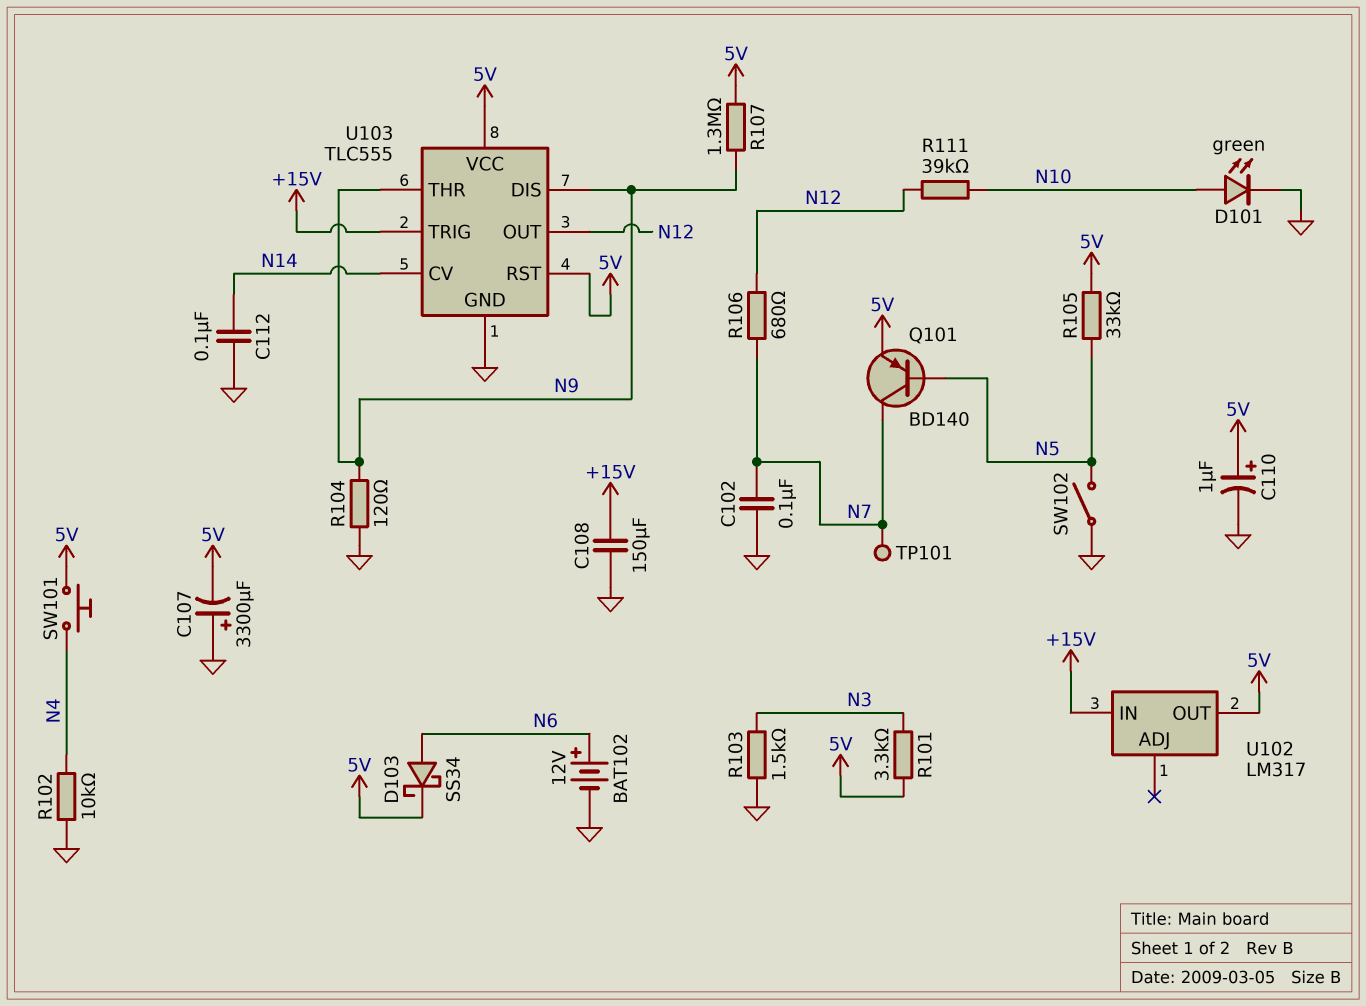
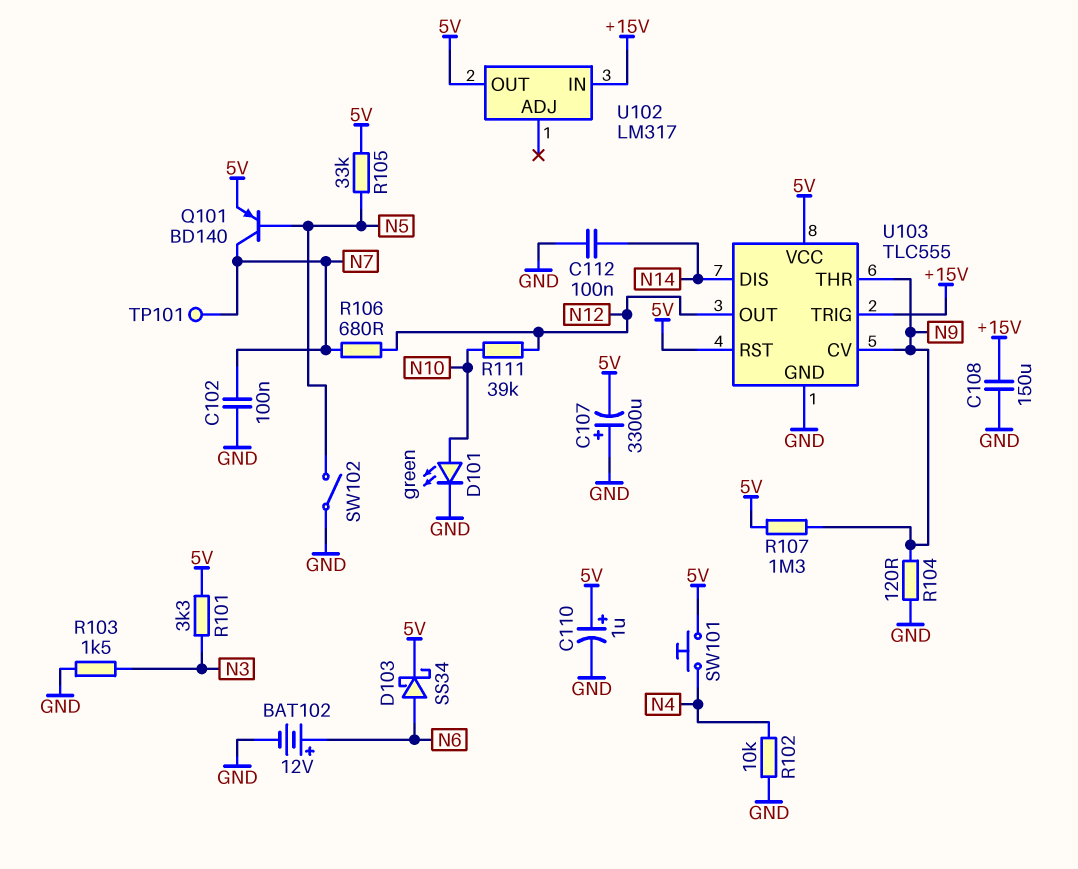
U103 pin CV: N14 -> N9
U103 pin DIS: N9 -> N14

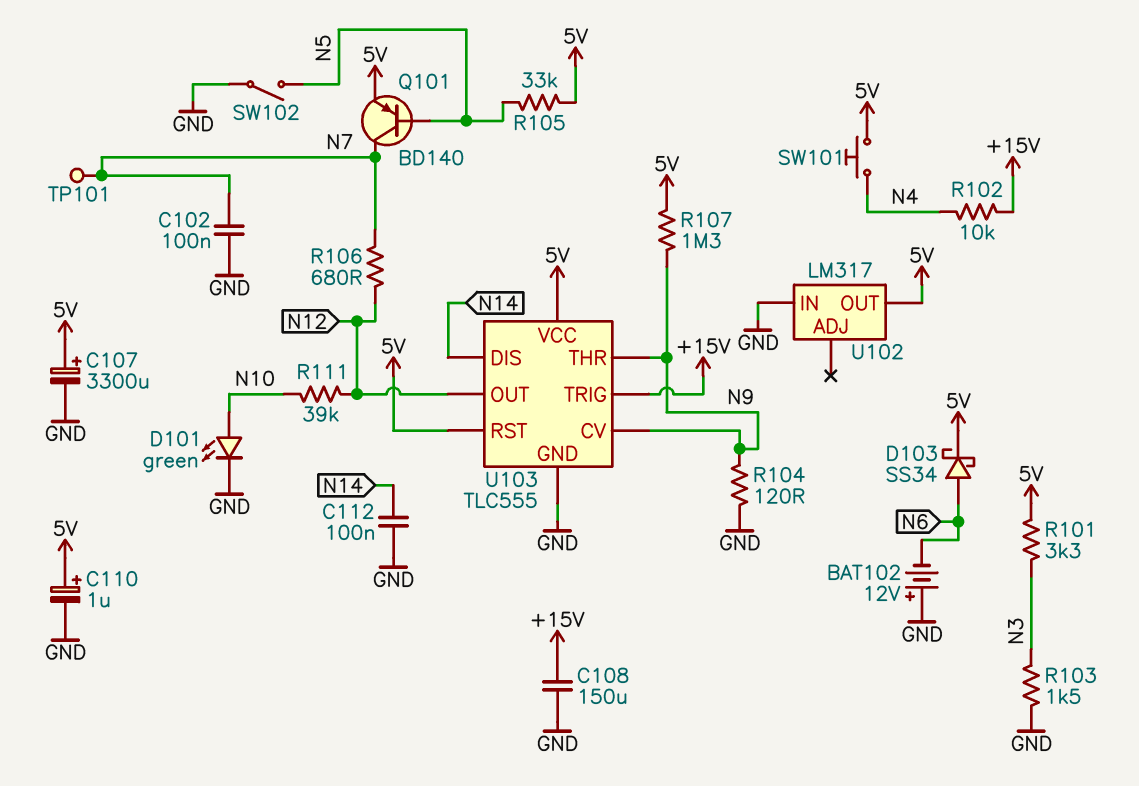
BAT102: 12V (plus N6, minus GND) -> 12V (plus GND, minus N6)
C107: 3300uF (plus GND, minus 5V) -> 3300uF (plus 5V, minus GND)
R102: 10k (GND, N4) -> 10k (+15V, N4)
U102 pin IN: +15V -> GND

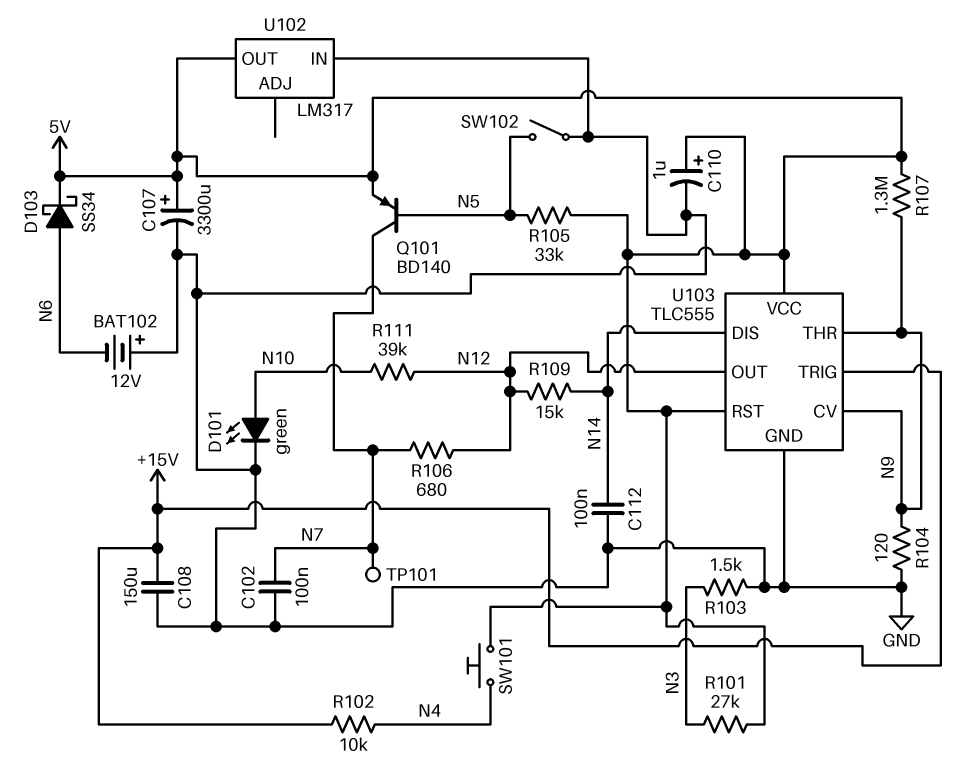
R101: 3.3k (5V, N3) -> 27k (5V, N3)
R109: none -> 15k (N12, N14)

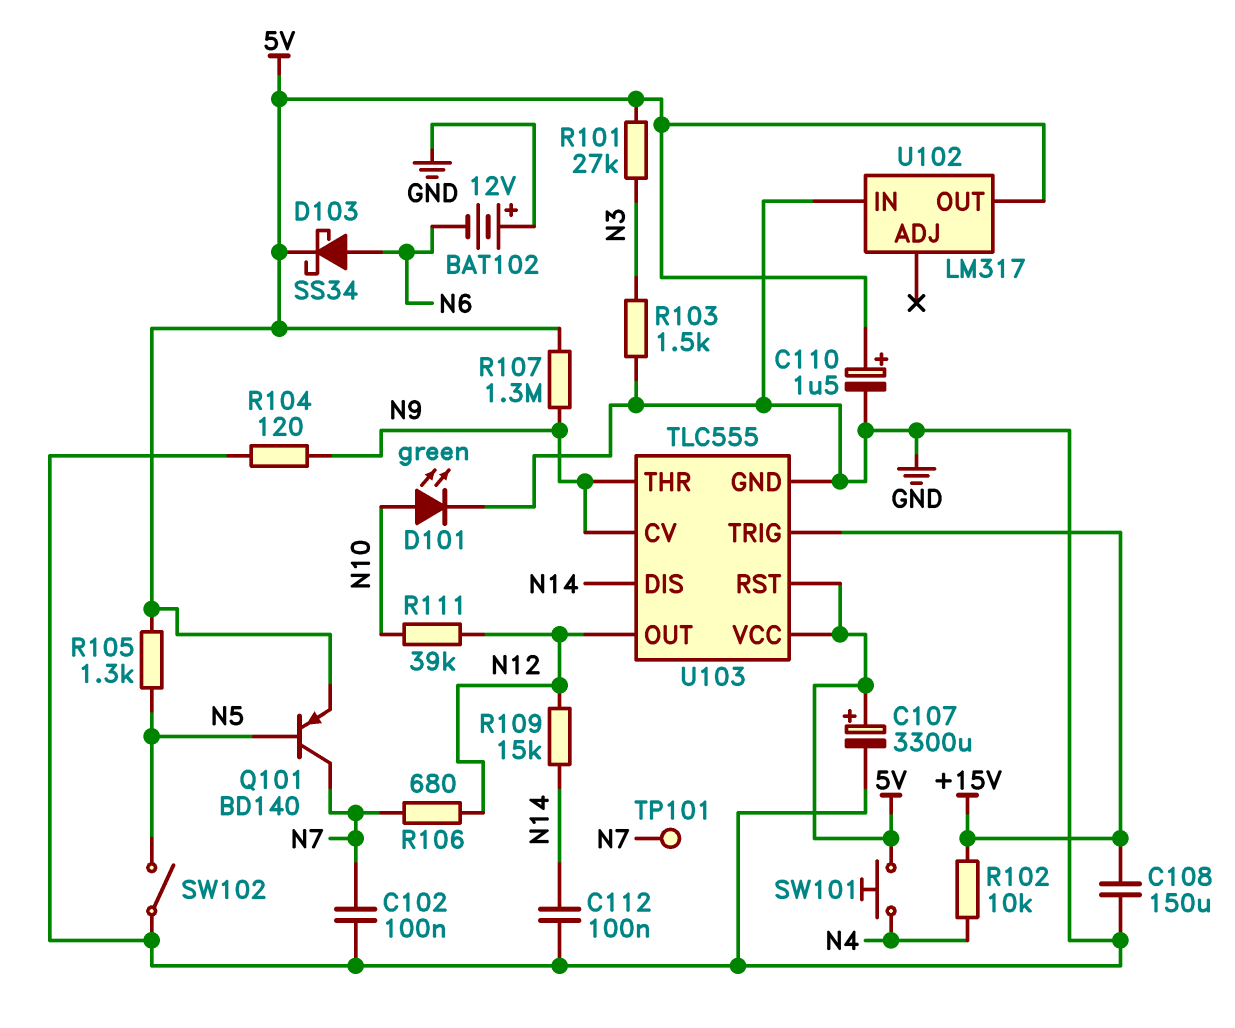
C110: 1uF (plus 5V, minus GND) -> 1.5uF (plus 5V, minus GND)
R105: 33k (5V, N5) -> 1.3k (5V, N5)

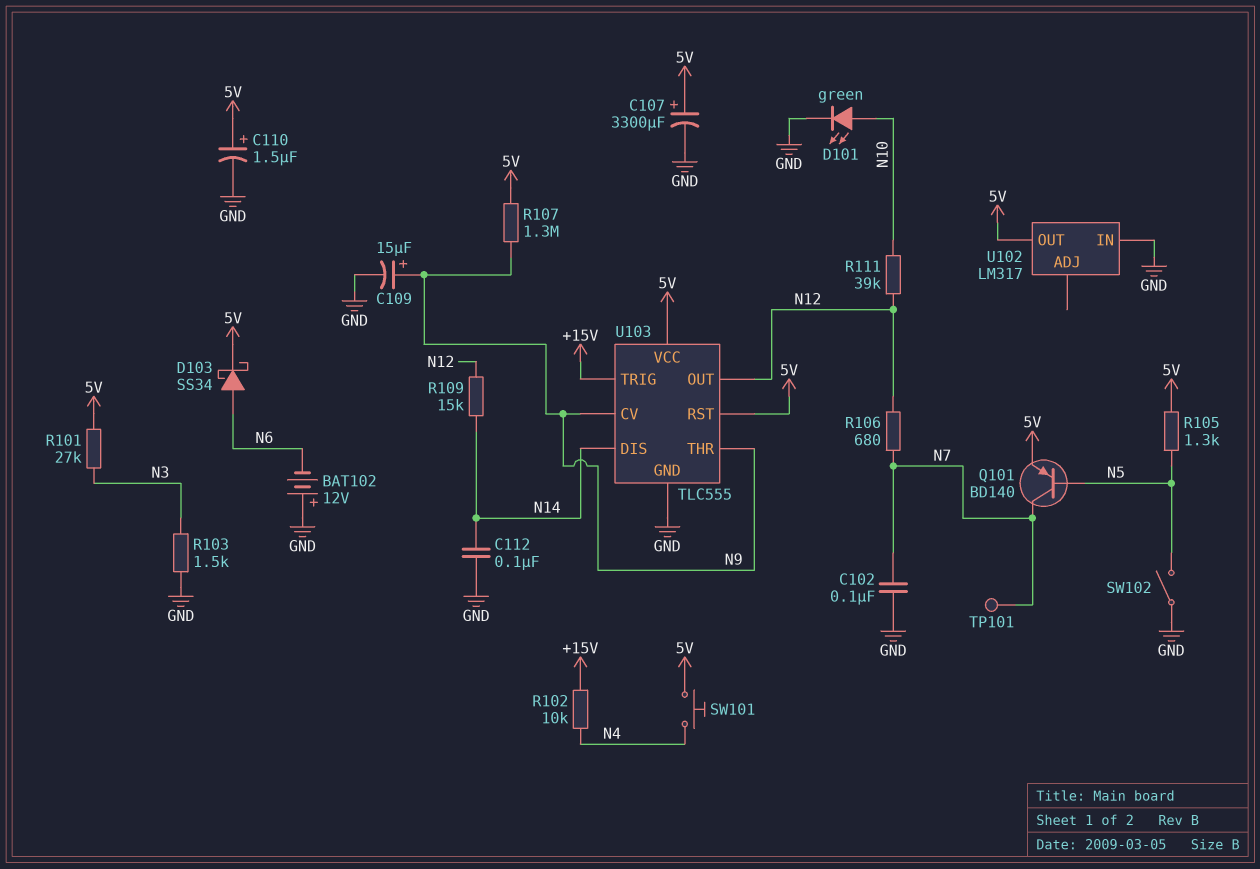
C108: 150uF (+15V, GND) -> none
C109: none -> 15uF (plus N9, minus GND)
R104: 120 (GND, N9) -> none

